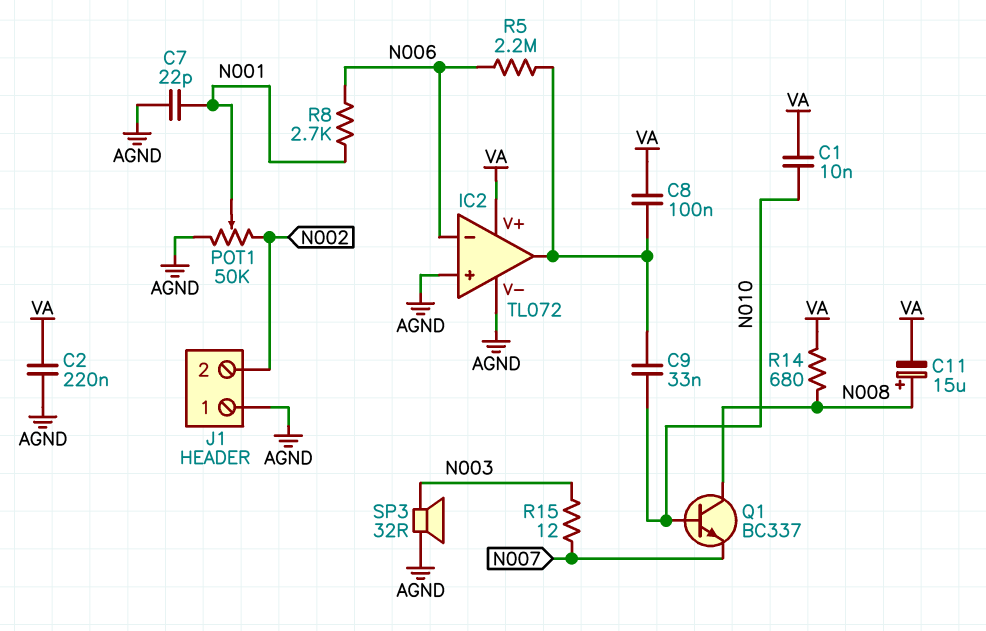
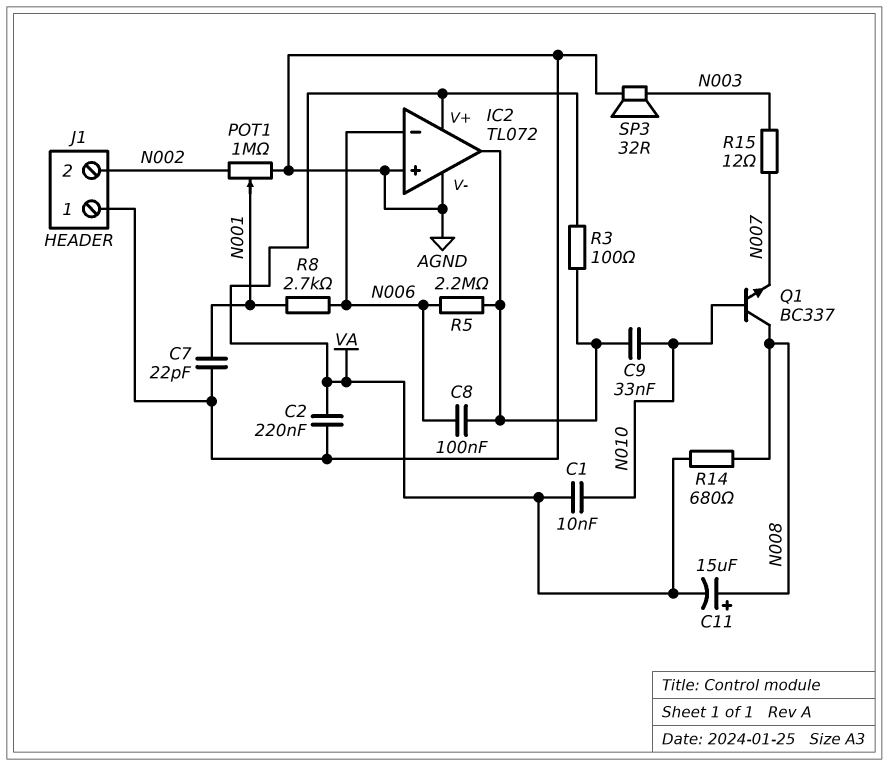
C8: 100nF (IC2/out, VA) -> 100nF (IC2/out, N006)
POT1: 50k (AGND, N002, wiper N001) -> 1M (AGND, N002, wiper N001)
R3: none -> 100 (IC2/out, VA)

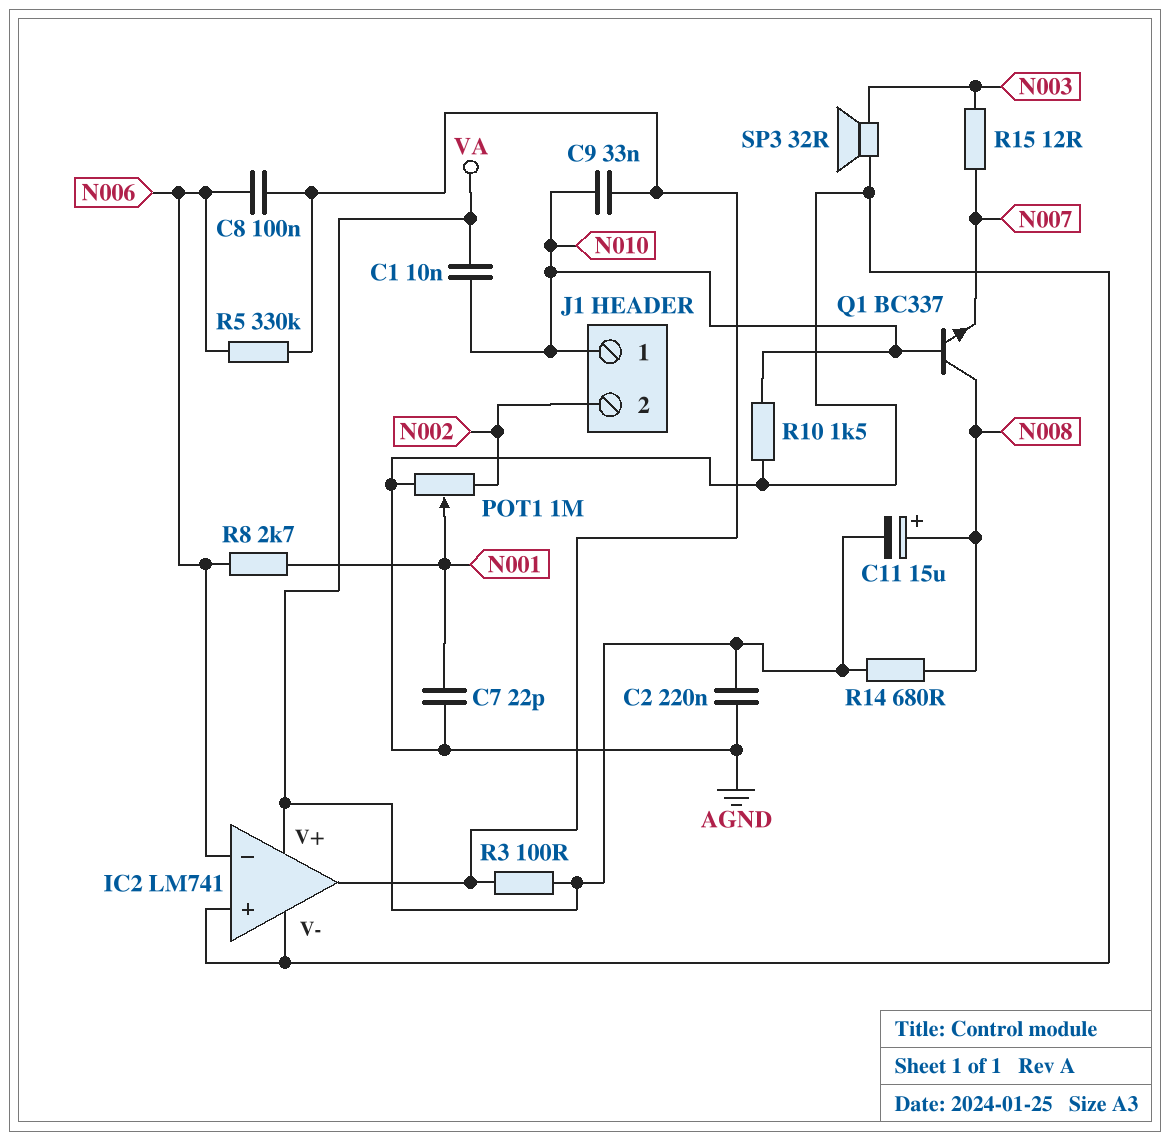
IC2: TL072 -> LM741
J1 pin 1: AGND -> N010
R5: 2.2M (IC2/out, N006) -> 330k (IC2/out, N006)
R10: none -> 1.5k (AGND, N010)

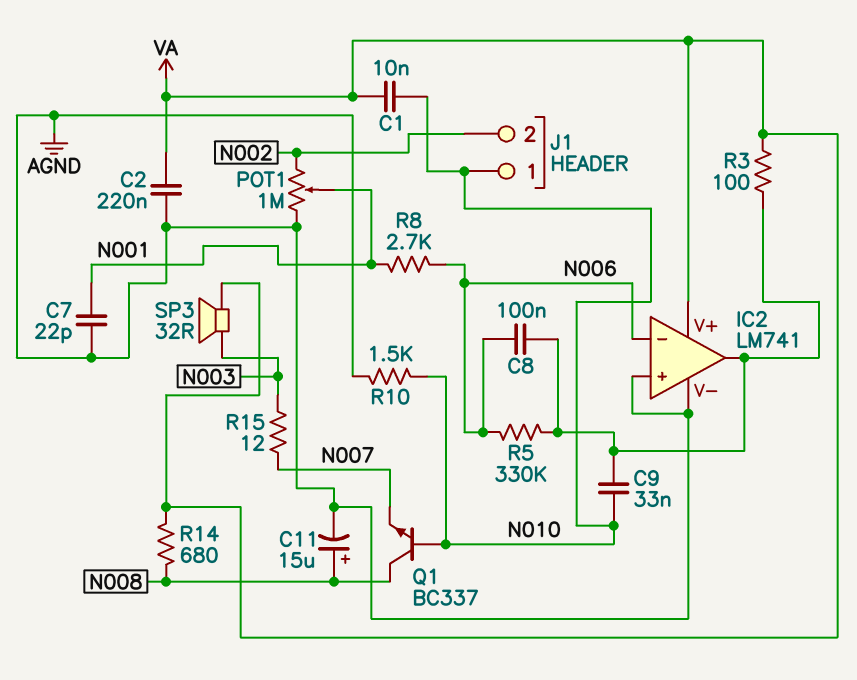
C11: 15uF (plus N008, minus VA) -> 15uF (plus N008, minus AGND)
SP3: speaker 32R (AGND, N003) -> speaker 32R (N003, VA)

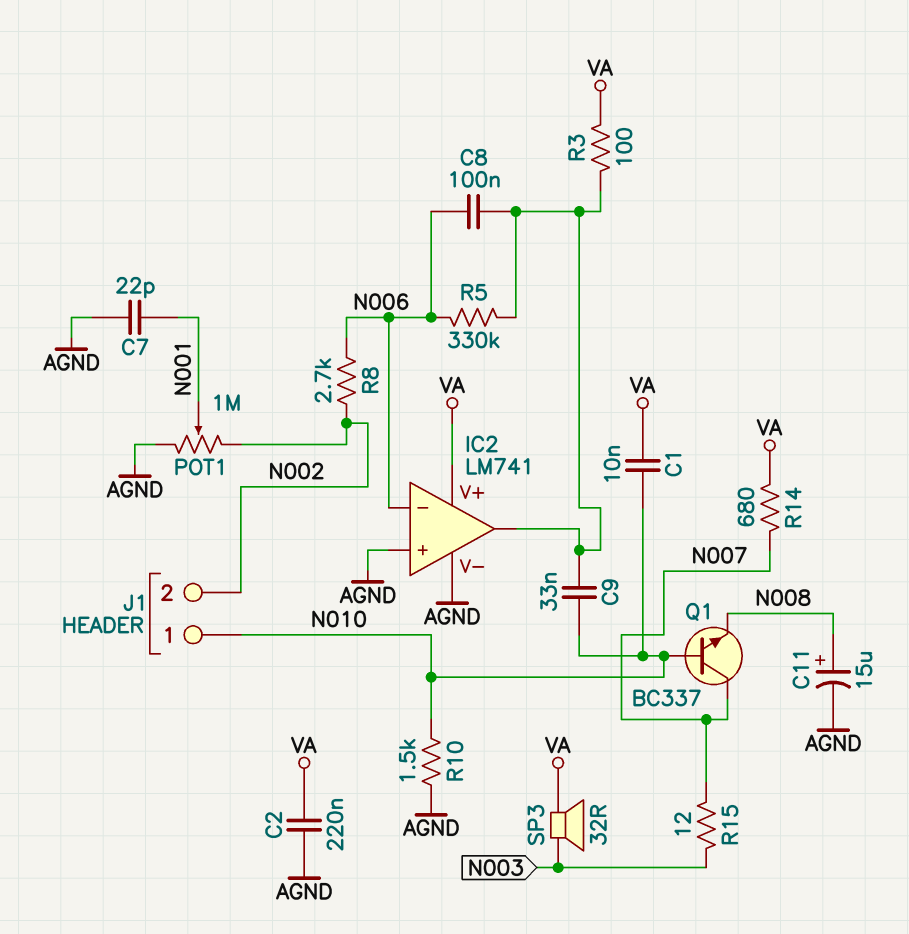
Q1: NPN BC337 (B N010, C N008, E N007) -> NPN BC337 (B N010, C N007, E N008)
R8: 2.7k (N001, N006) -> 2.7k (N002, N006)
R14: 680 (N008, VA) -> 680 (N007, VA)

